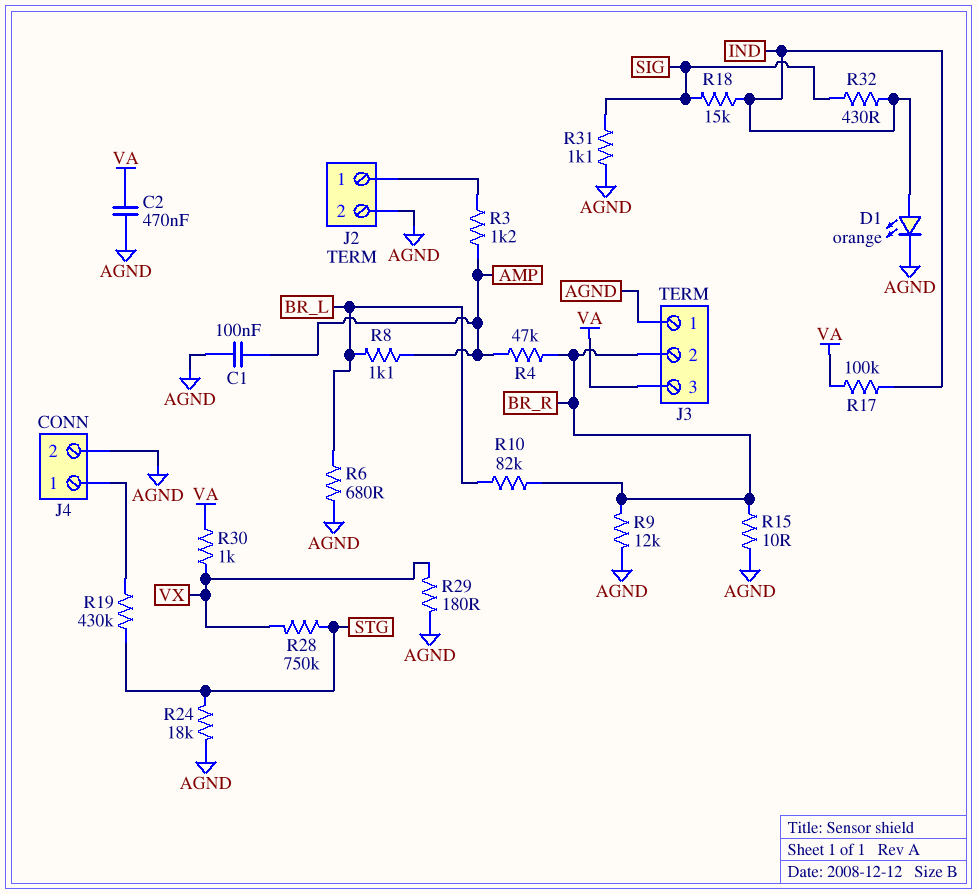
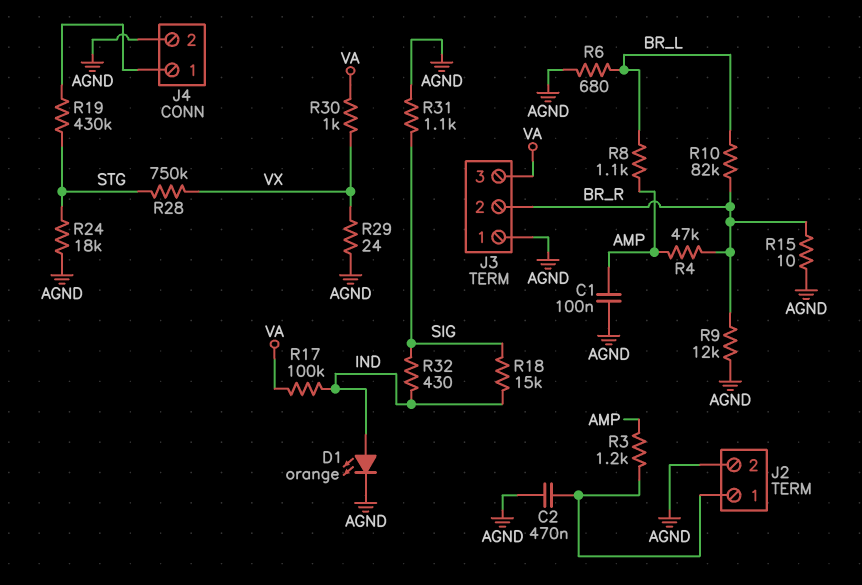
C2: 470nF (AGND, VA) -> 470nF (AGND, J2/1)
R29: 180 (AGND, VX) -> 24 (AGND, VX)

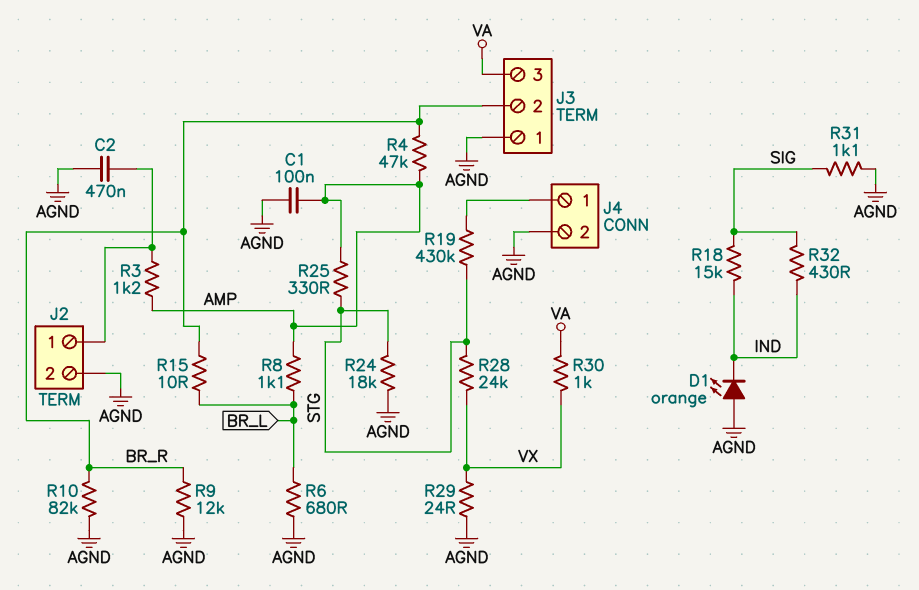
D1: LED orange (A IND, K AGND) -> LED orange (A AGND, K IND)
R10: 82k (BR_L, BR_R) -> 82k (AGND, BR_R)
R15: 10 (AGND, BR_R) -> 10 (BR_L, BR_R)
R17: 100k (IND, VA) -> none
R25: none -> 330 (AMP, STG)
R28: 750k (STG, VX) -> 24k (STG, VX)

